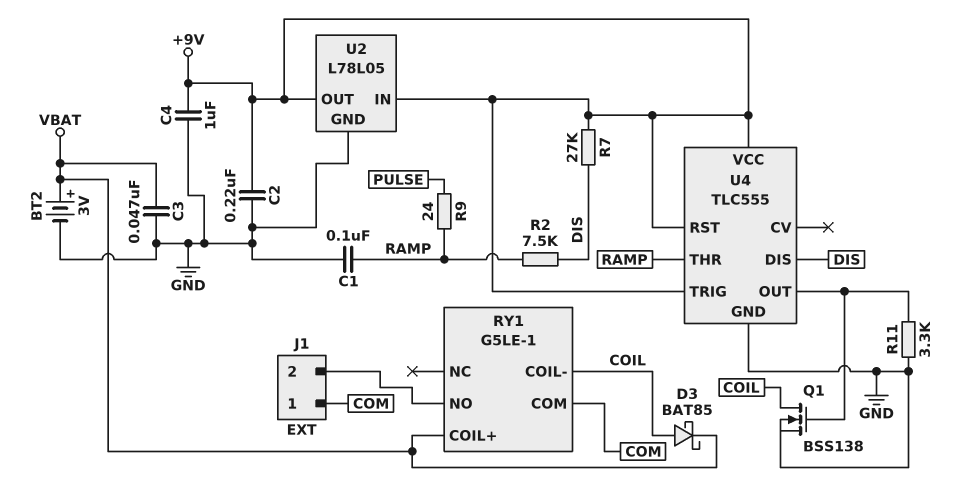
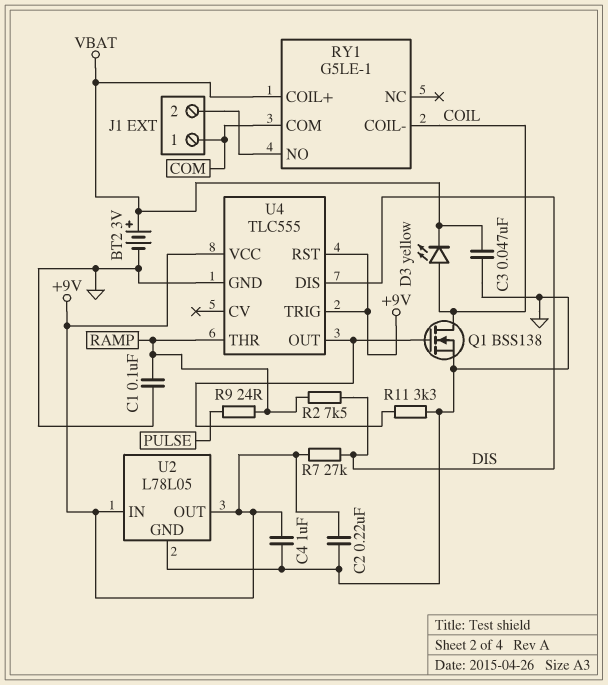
D3: schottky BAT85 (A COIL, K VBAT) -> LED yellow (A COIL, K VBAT)

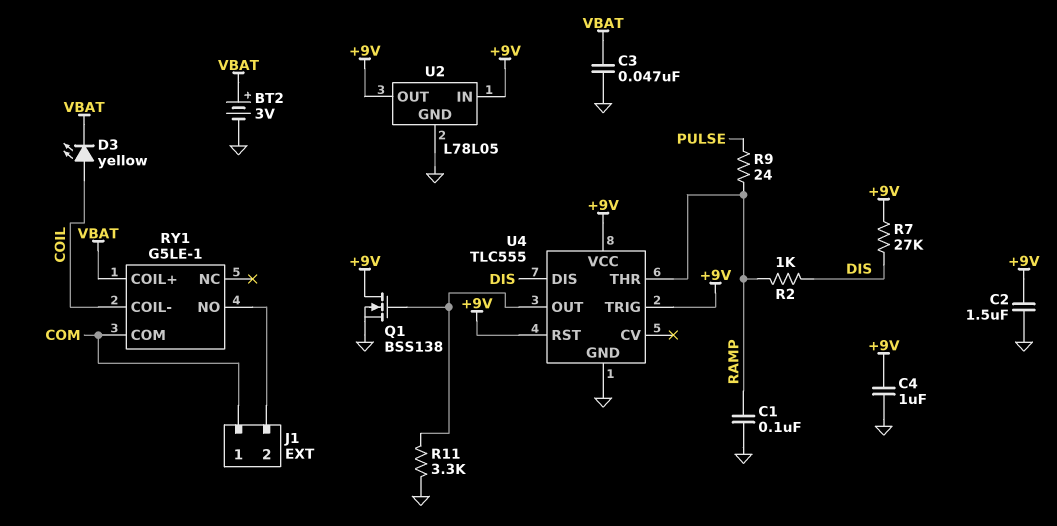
C2: 220nF (+9V, GND) -> 1.5uF (+9V, GND)
Q1: NMOS BSS138 (G U4/OUT, D COIL, S GND) -> NMOS BSS138 (G U4/OUT, D +9V, S GND)
R2: 7.5k (DIS, RAMP) -> 1k (DIS, RAMP)

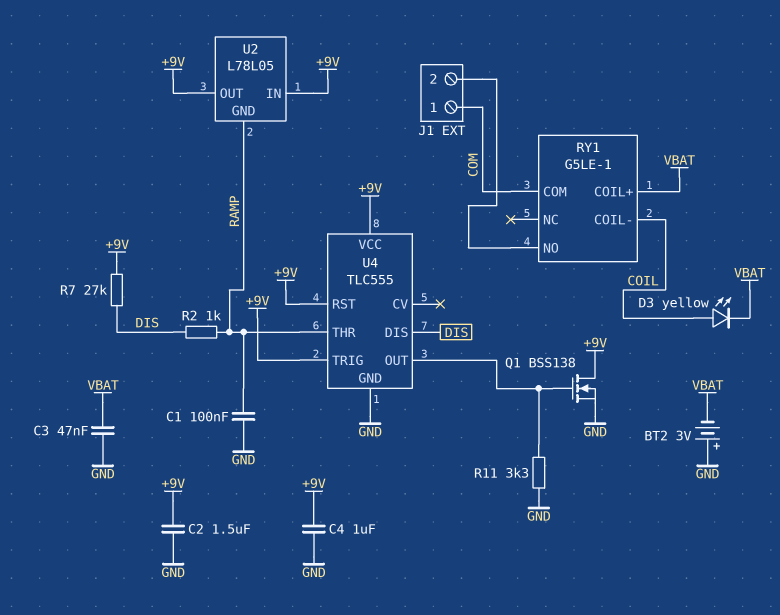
BT2: 3V (plus VBAT, minus GND) -> 3V (plus GND, minus VBAT)
R9: 24 (PULSE, RAMP) -> none
U2 pin GND: GND -> RAMP

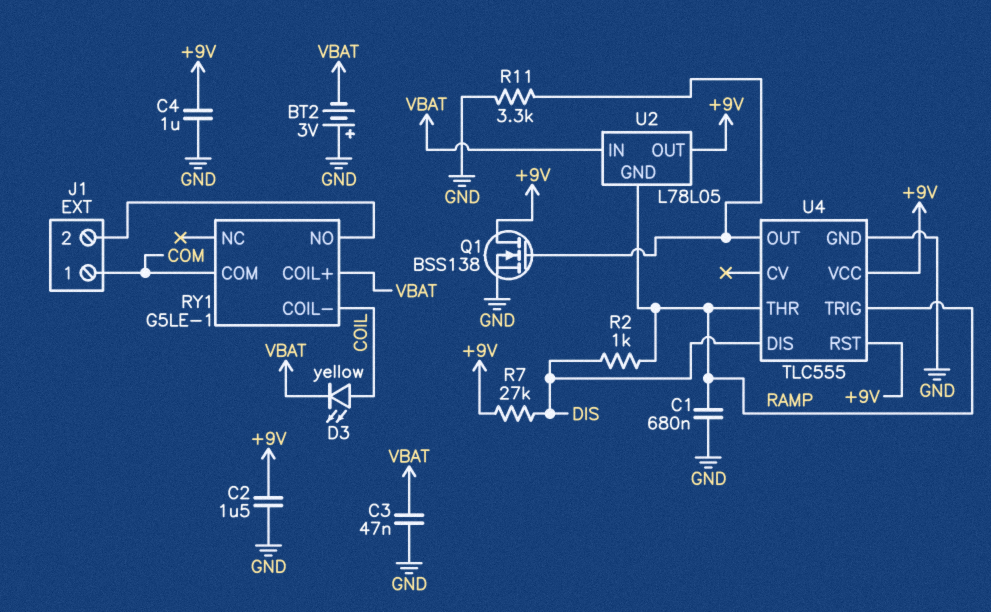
C1: 100nF (GND, RAMP) -> 680nF (GND, RAMP)
U2 pin IN: +9V -> VBAT
U4 pin TRIG: +9V -> RAMP

